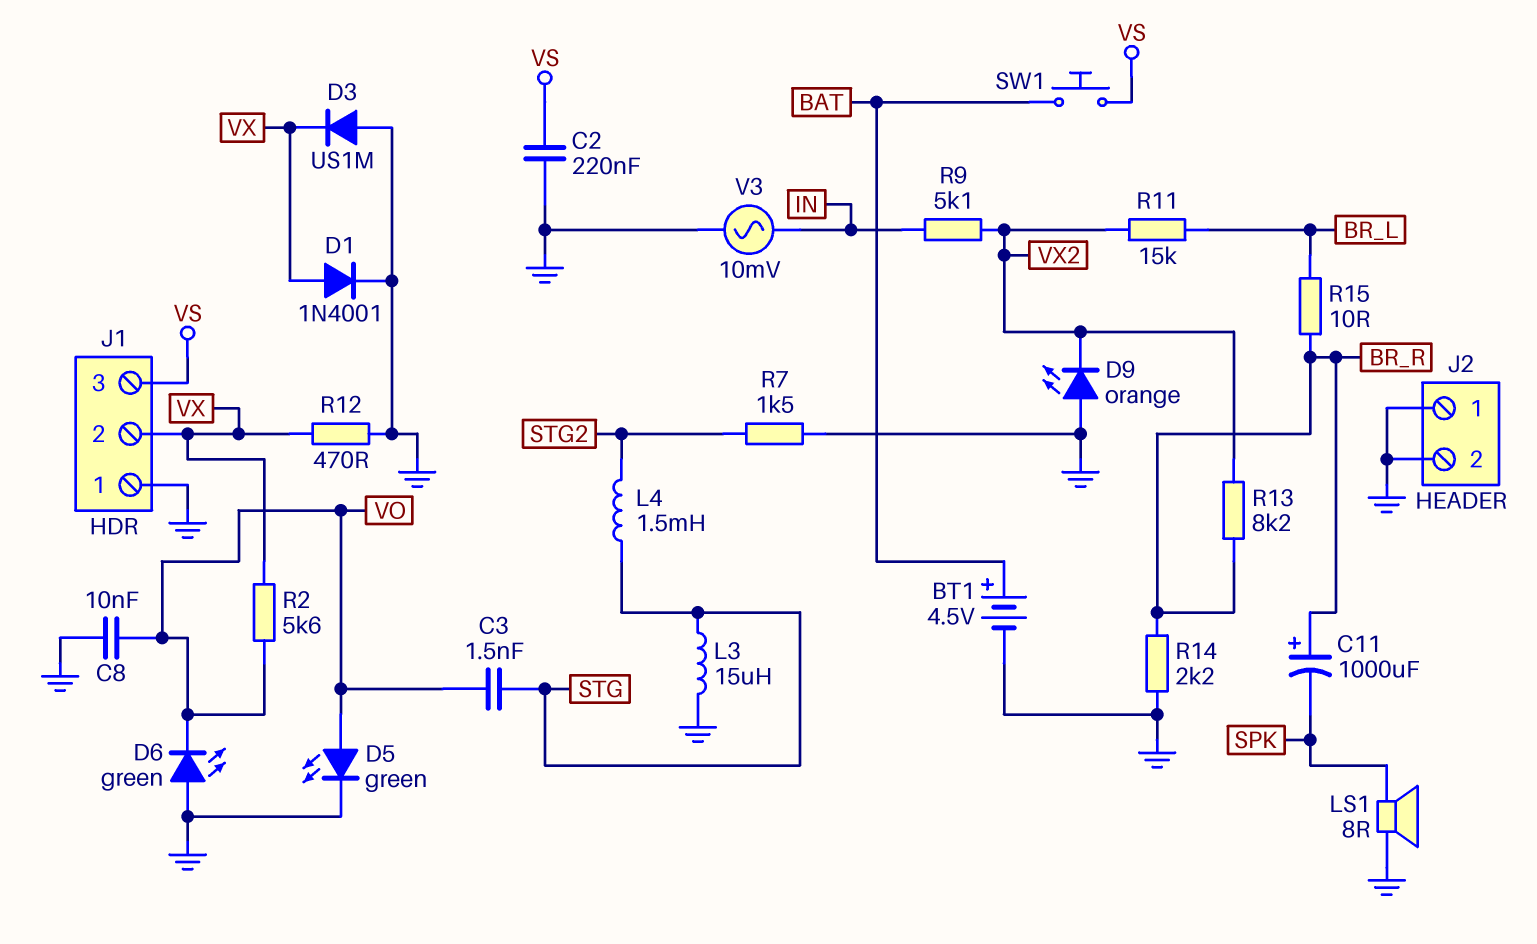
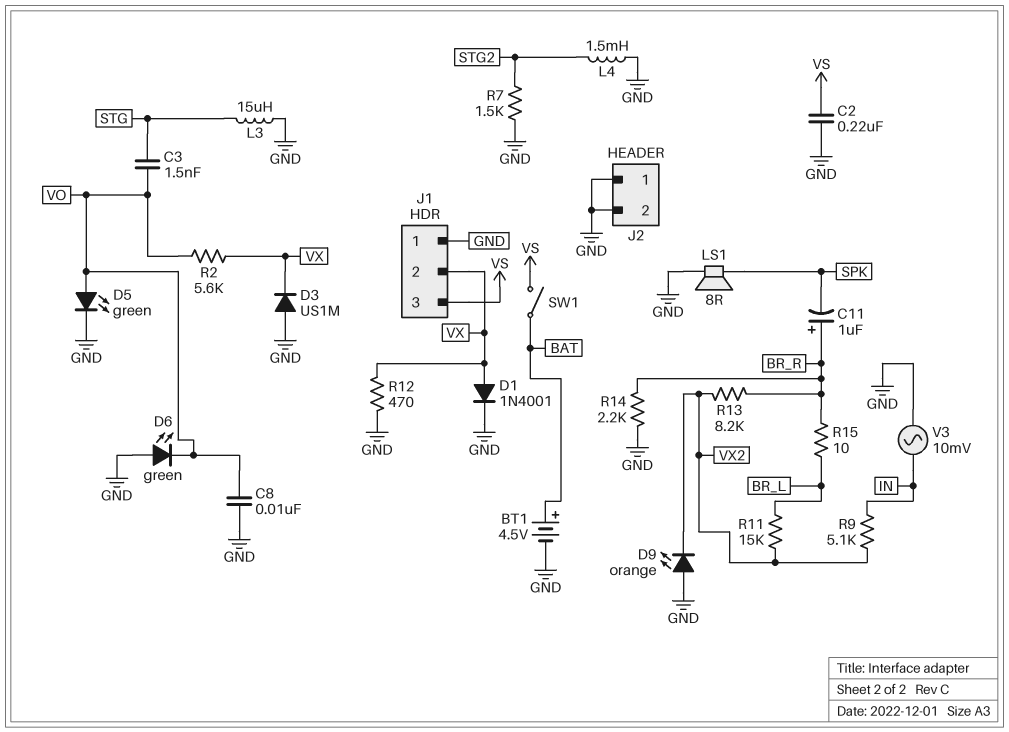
C11: 1000uF (plus BR_R, minus SPK) -> 1uF (plus BR_R, minus SPK)
L4: 1.5mH (STG, STG2) -> 1.5mH (GND, STG2)
SW1: button (BAT, VS) -> switch (BAT, VS)

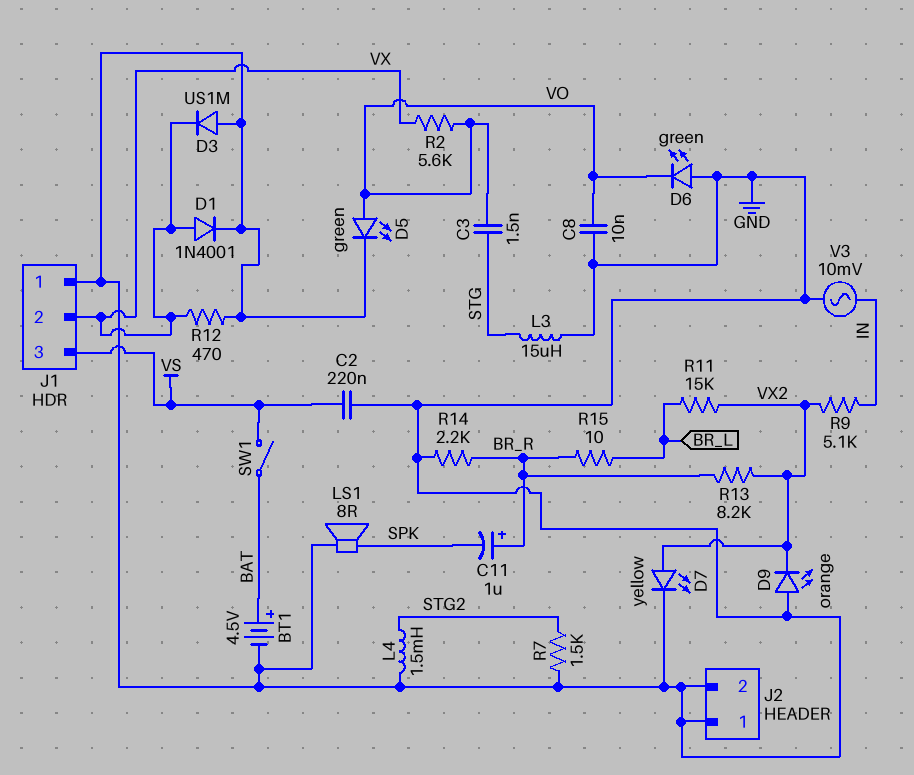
D7: none -> LED yellow (A VX2, K GND)

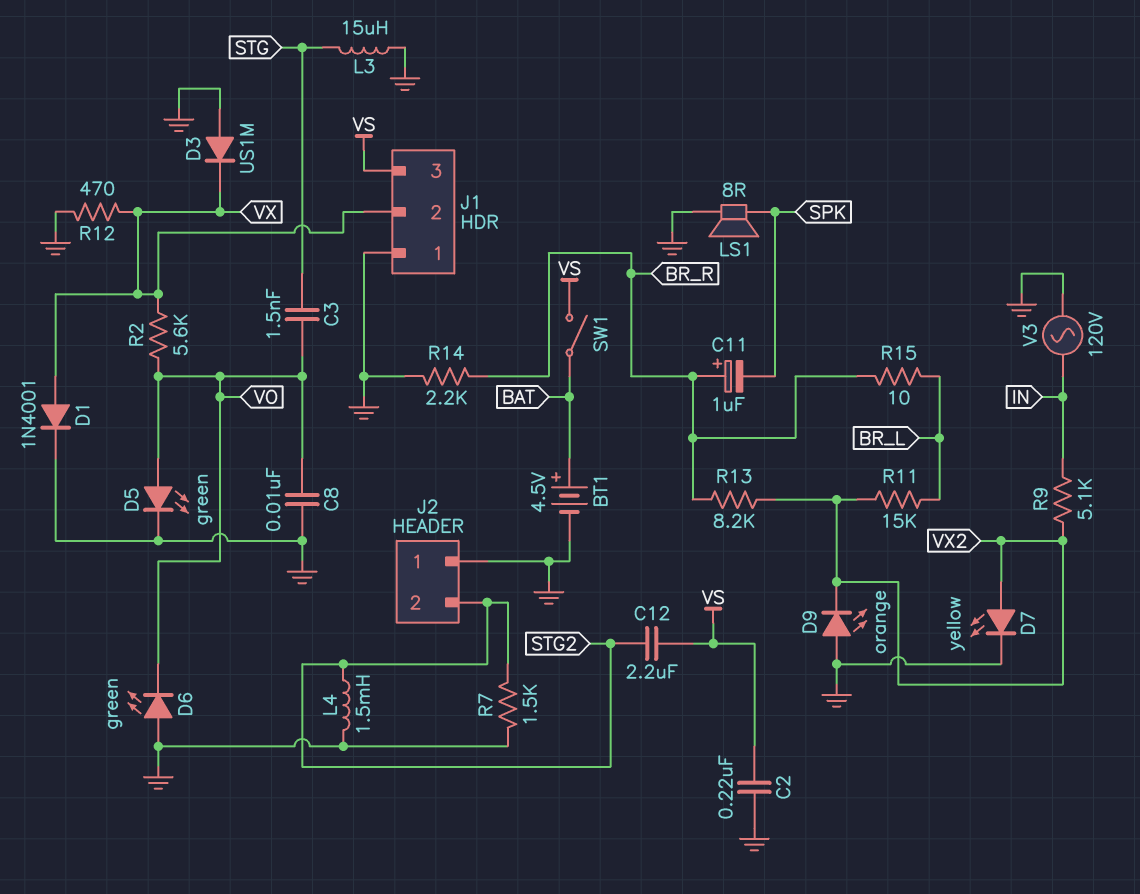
C12: none -> 2.2uF (STG2, VS)
J2 pin 2: GND -> STG2
V3: AC 10mV (GND, IN) -> AC 120V (GND, IN)

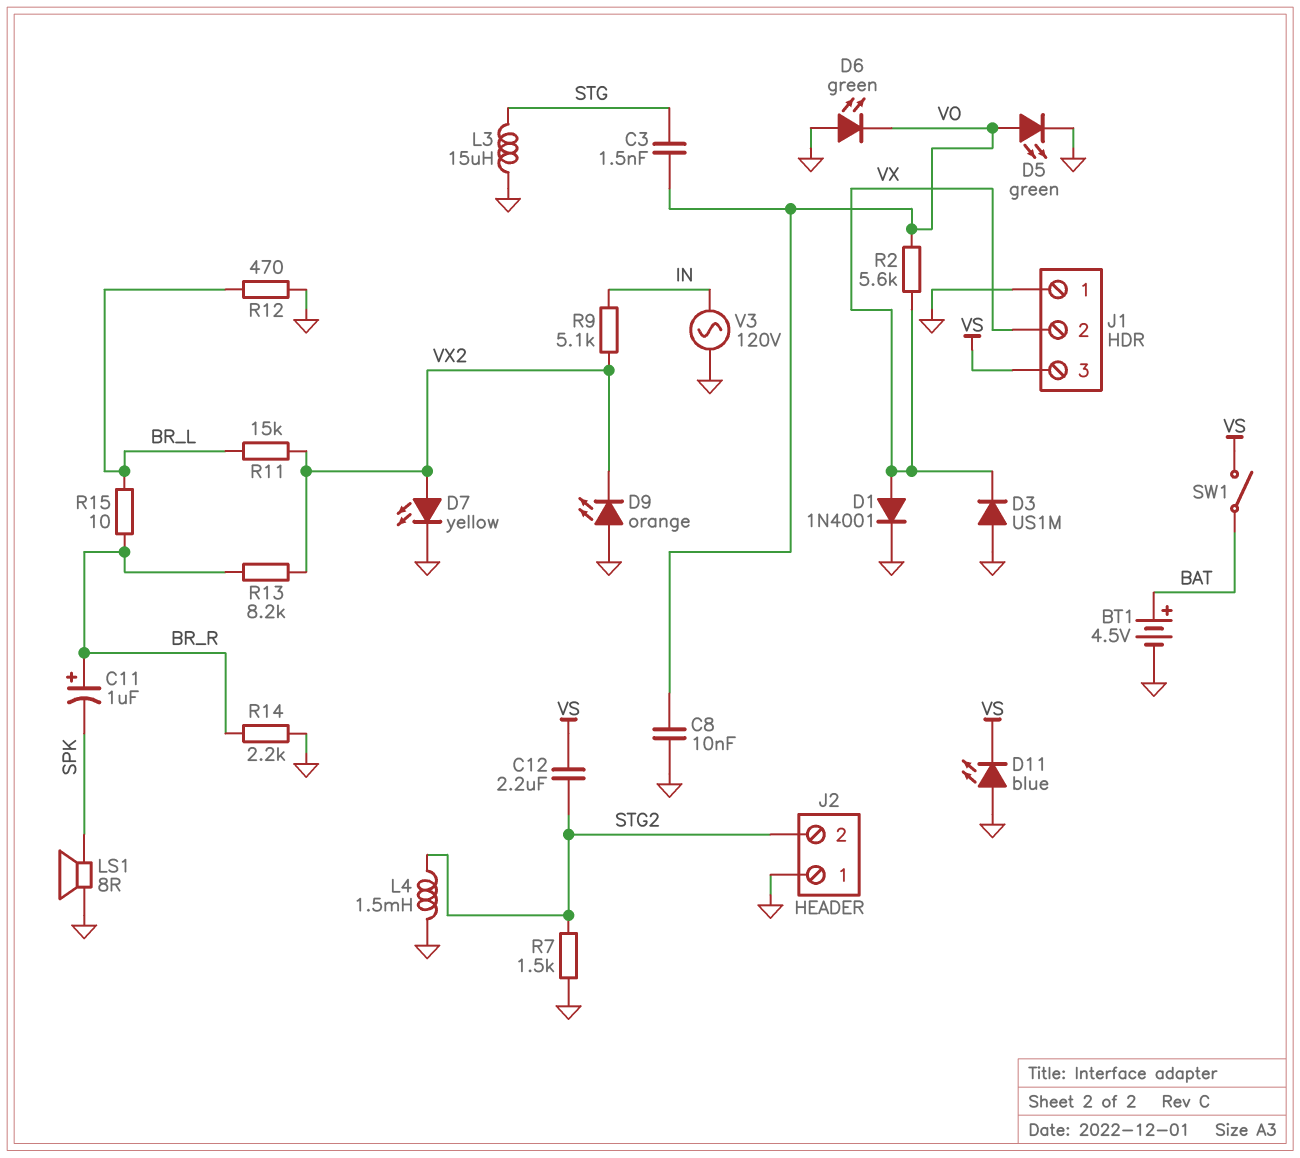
C2: 220nF (GND, VS) -> none
D11: none -> LED blue (A GND, K VS)
R12: 470 (GND, VX) -> 470 (BR_L, GND)

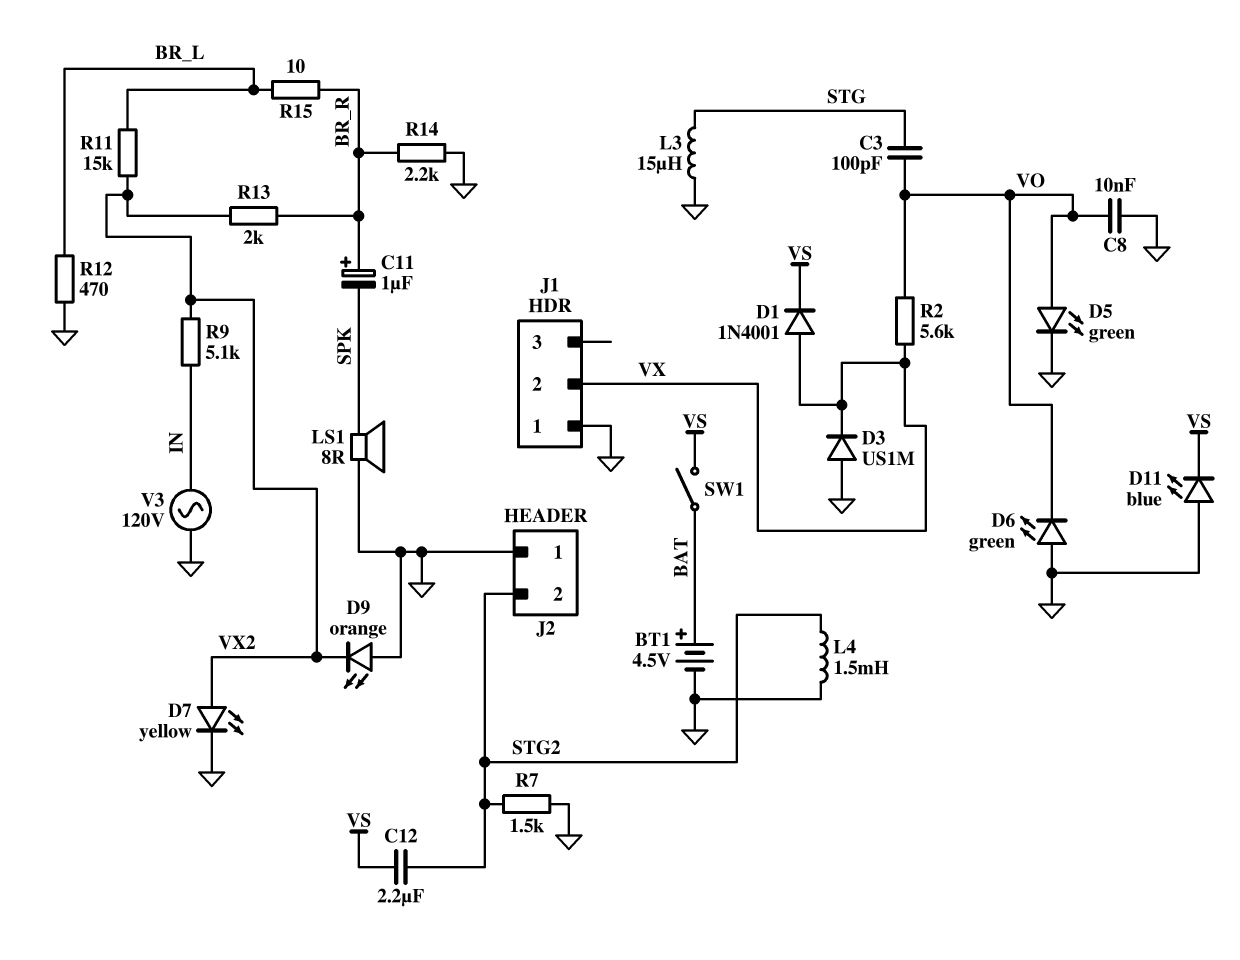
C3: 1.5nF (STG, VO) -> 100pF (STG, VO)
D1: diode 1N4001 (A VX, K GND) -> diode 1N4001 (A VX, K VS)
J1 pin 3: VS -> none
R13: 8.2k (BR_R, VX2) -> 2k (BR_R, VX2)

